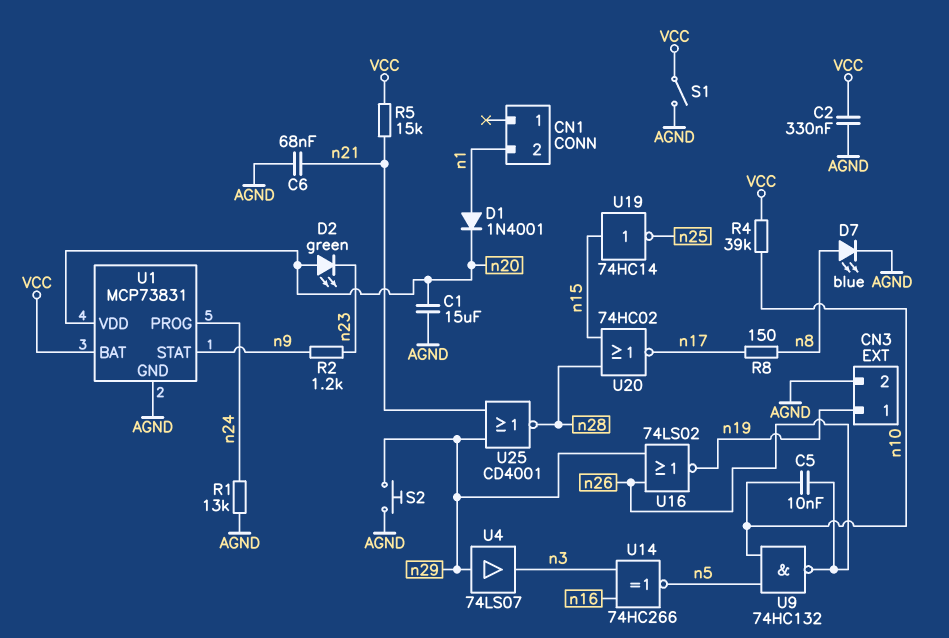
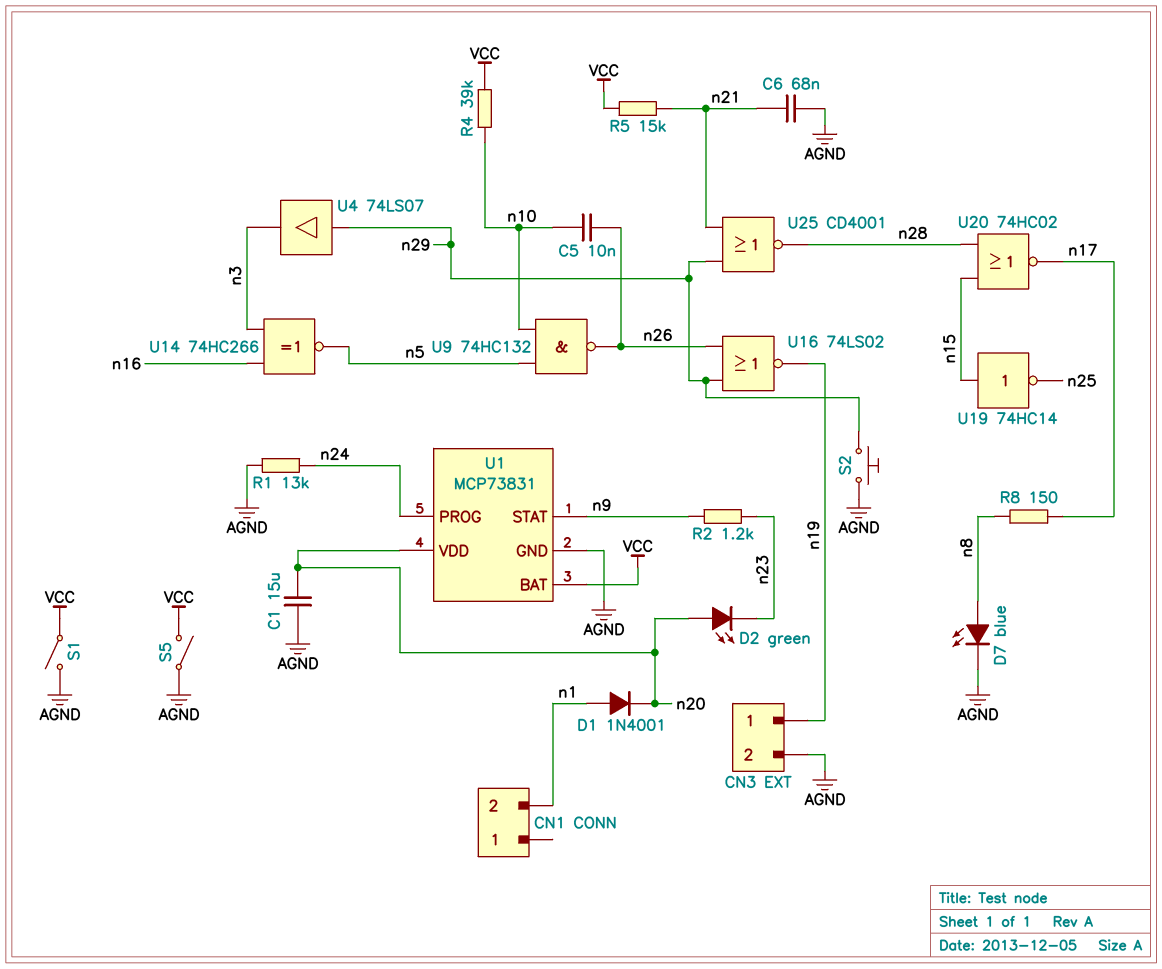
C2: 330nF (AGND, VCC) -> none
S5: none -> switch (AGND, VCC)

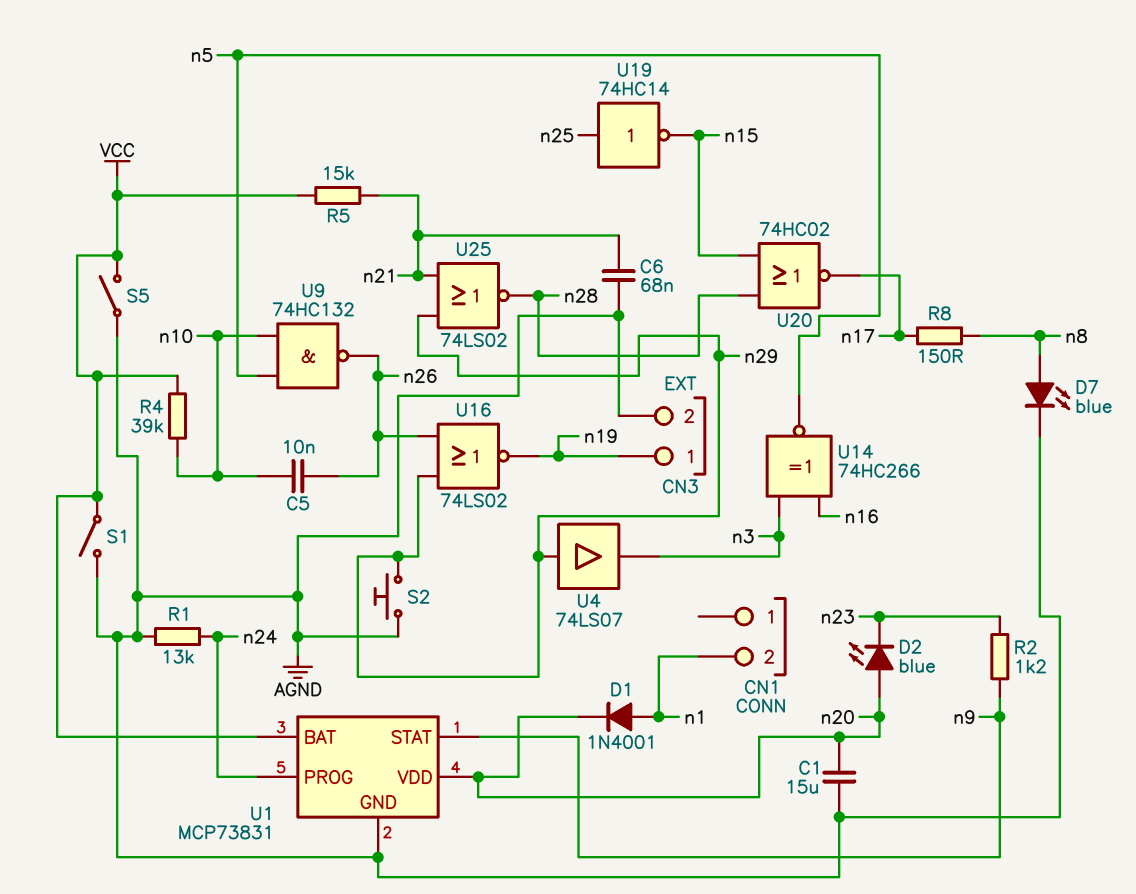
D2: LED green (A n20, K n23) -> LED blue (A n20, K n23)
U19: NOT 74HC14 (in n15, out n25) -> NOT 74HC14 (in n25, out n15)
U25: NOR CD4001 (in n21, in n29, out n28) -> NOR 74LS02 (in n21, in n29, out n28)

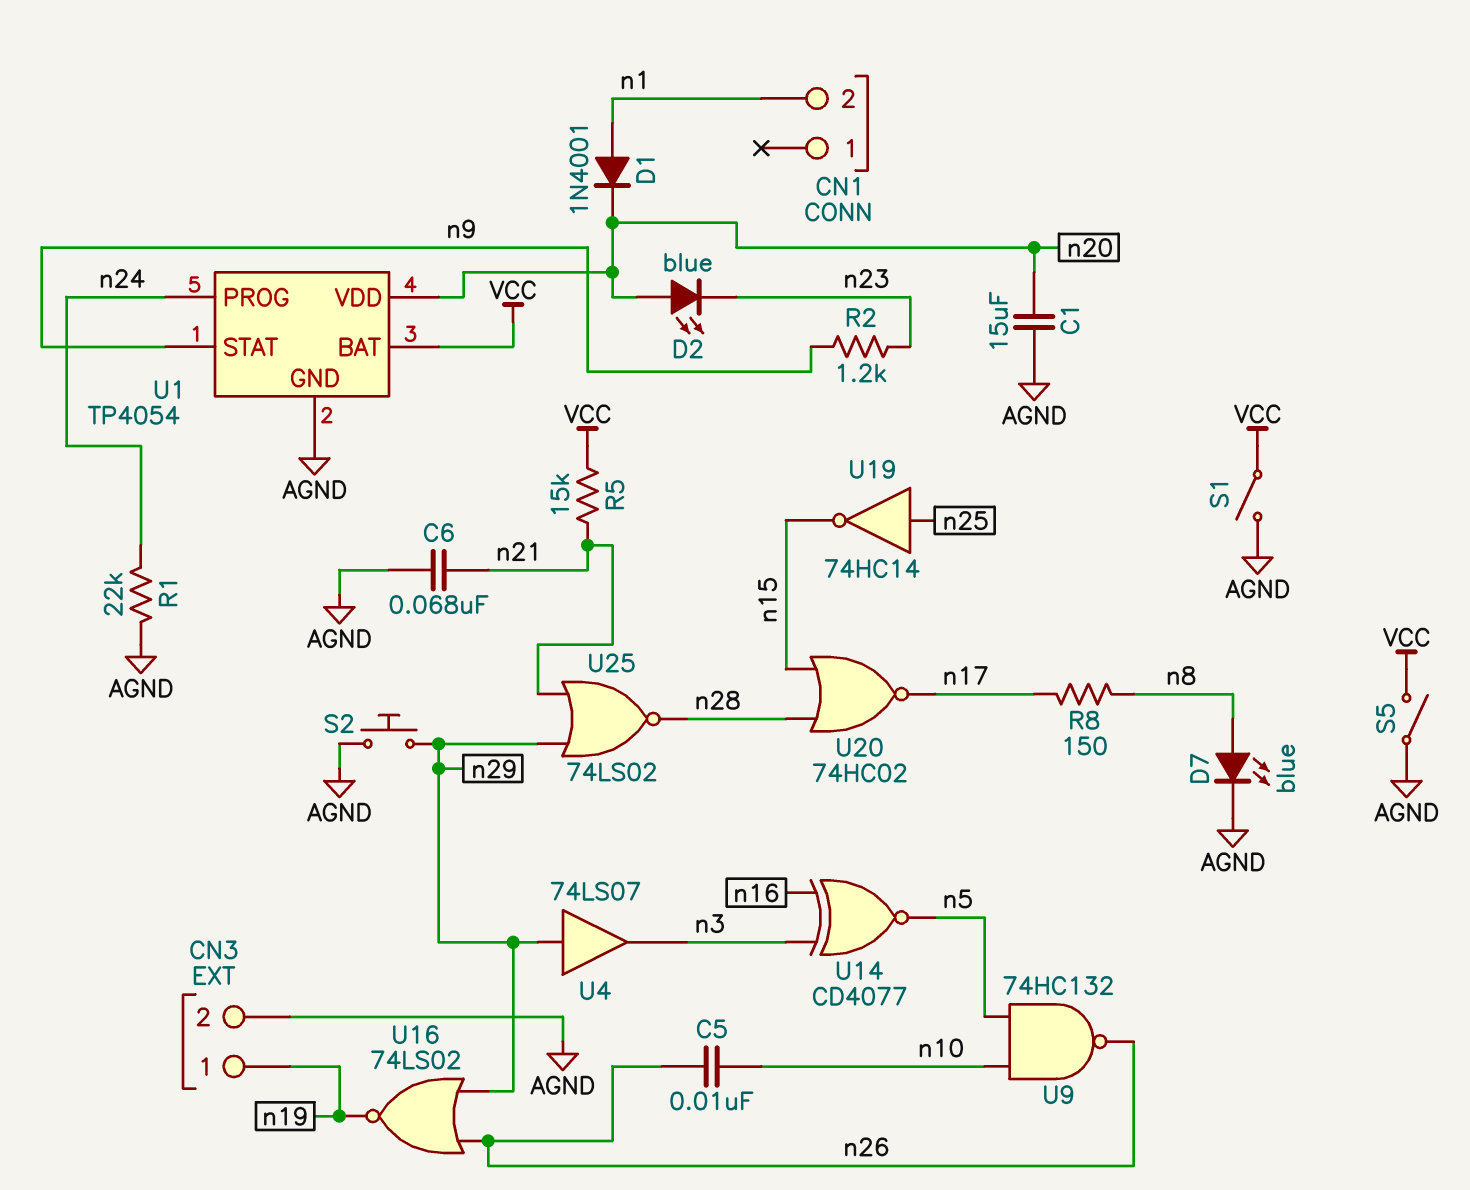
R1: 13k (AGND, n24) -> 22k (AGND, n24)
R4: 39k (VCC, n10) -> none
U1: MCP73831 -> TP4054
U14: XNOR 74HC266 (in n3, in n16, out n5) -> XNOR CD4077 (in n3, in n16, out n5)

